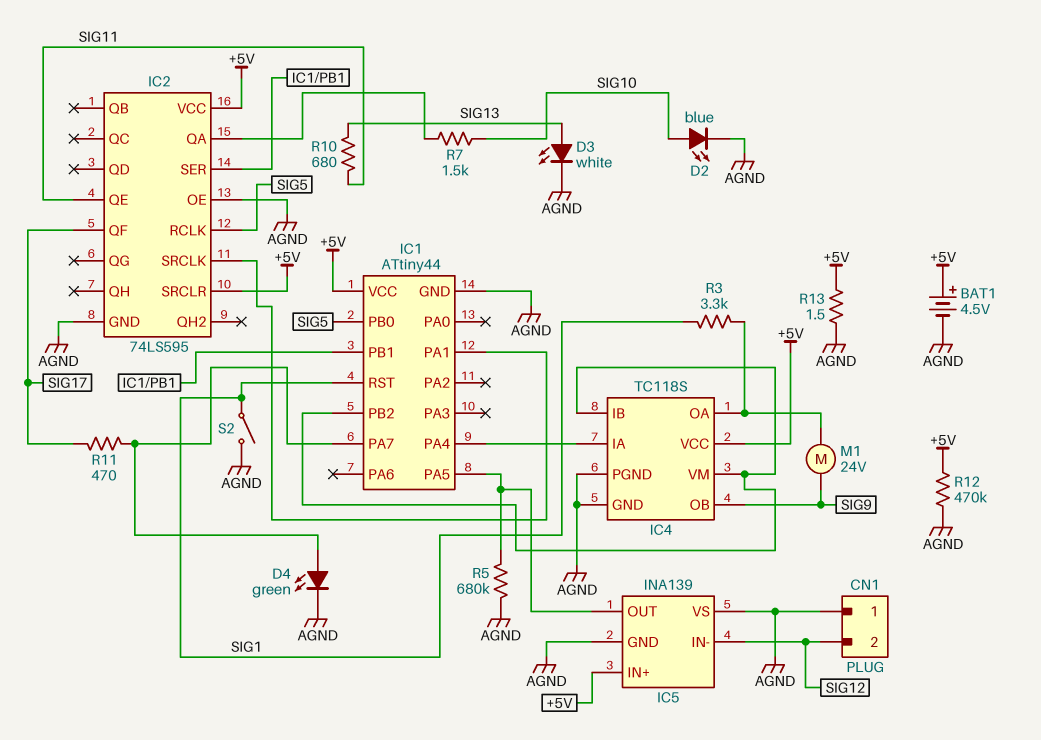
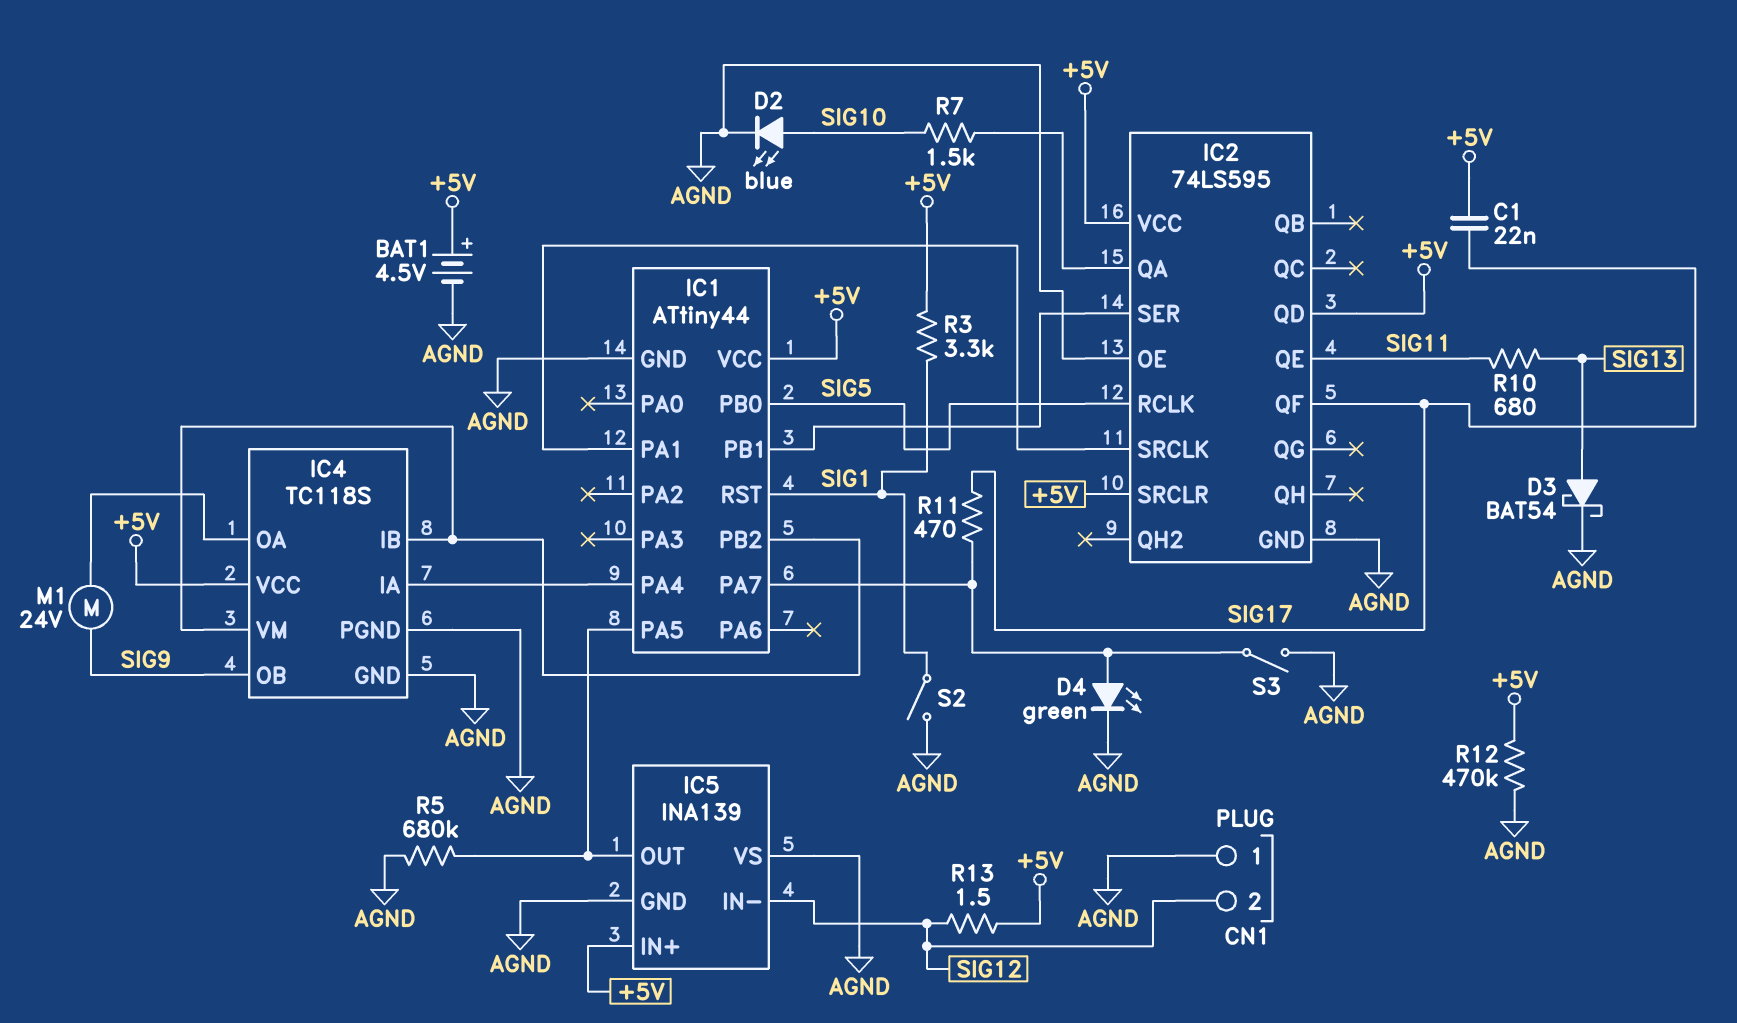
C1: none -> 22nF (+5V, SIG17)
D3: LED white (A SIG13, K AGND) -> schottky BAT54 (A SIG13, K AGND)
IC2 pin QD: none -> +5V
R3: 3.3k (IC4/OA, SIG1) -> 3.3k (+5V, SIG1)
R13: 1.5 (+5V, AGND) -> 1.5 (+5V, SIG12)
S3: none -> switch (AGND, IC1/PA7)

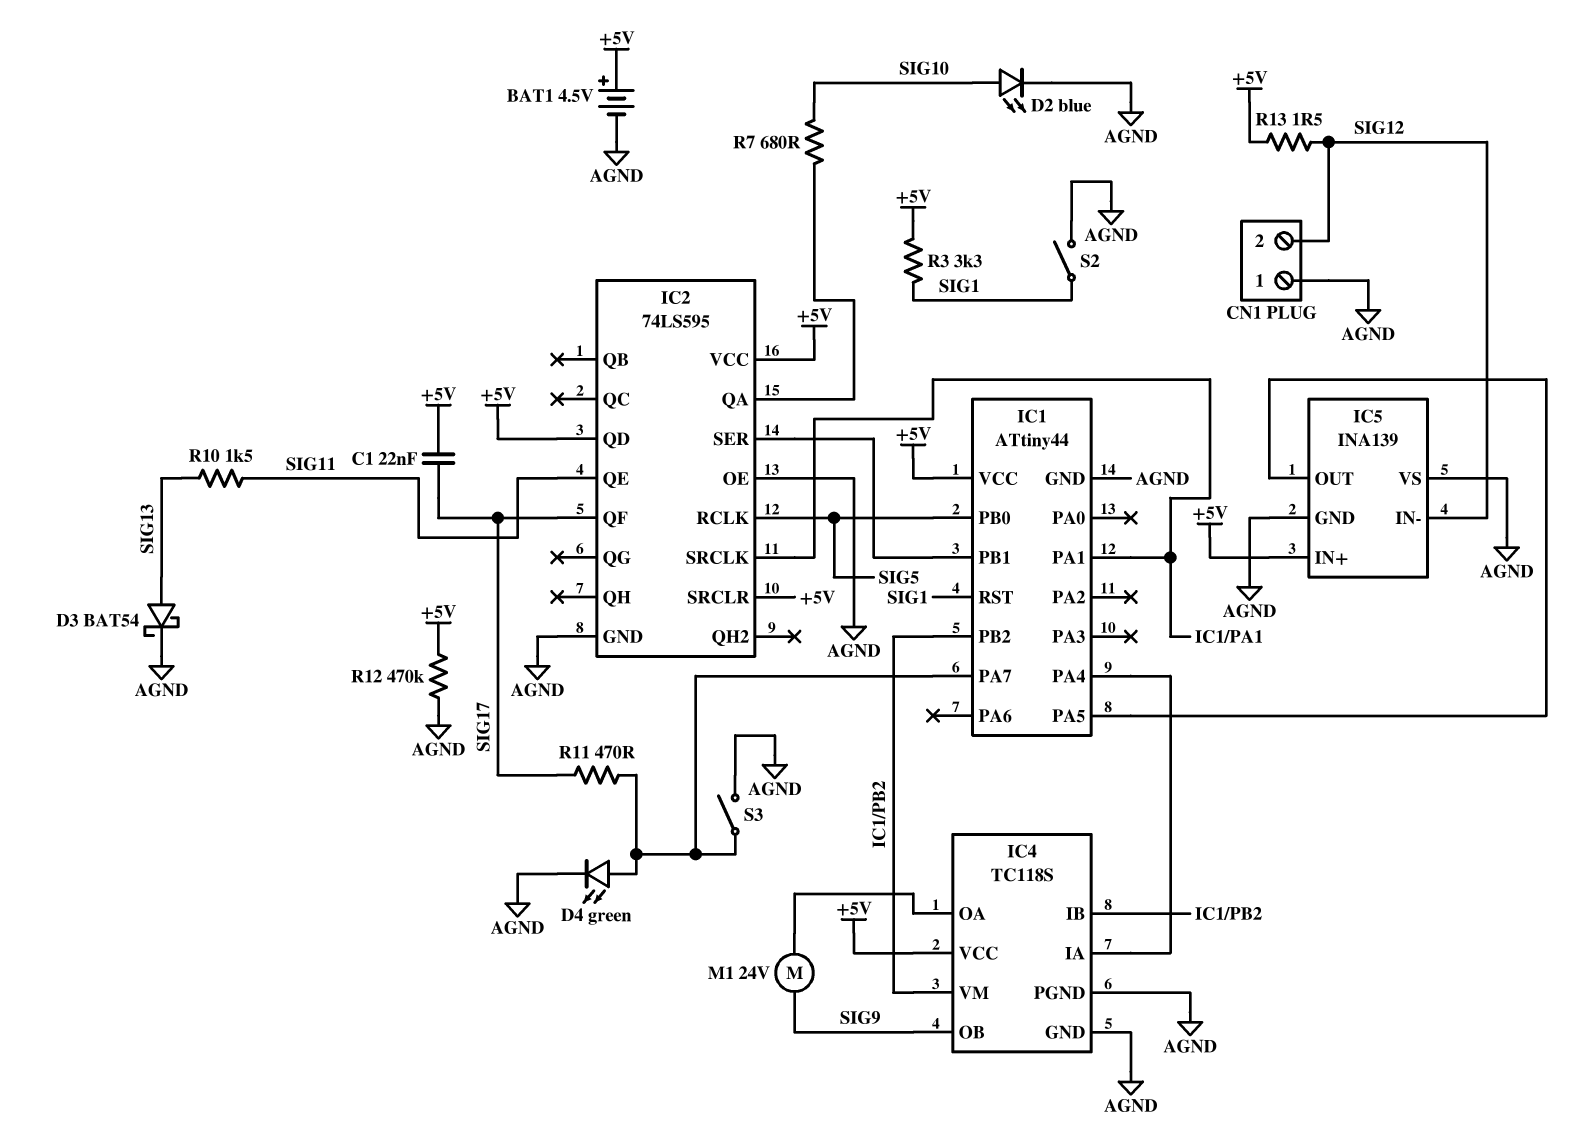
R5: 680k (AGND, IC1/PA5) -> none
R7: 1.5k (IC2/QA, SIG10) -> 680 (IC2/QA, SIG10)
R10: 680 (SIG11, SIG13) -> 1.5k (SIG11, SIG13)

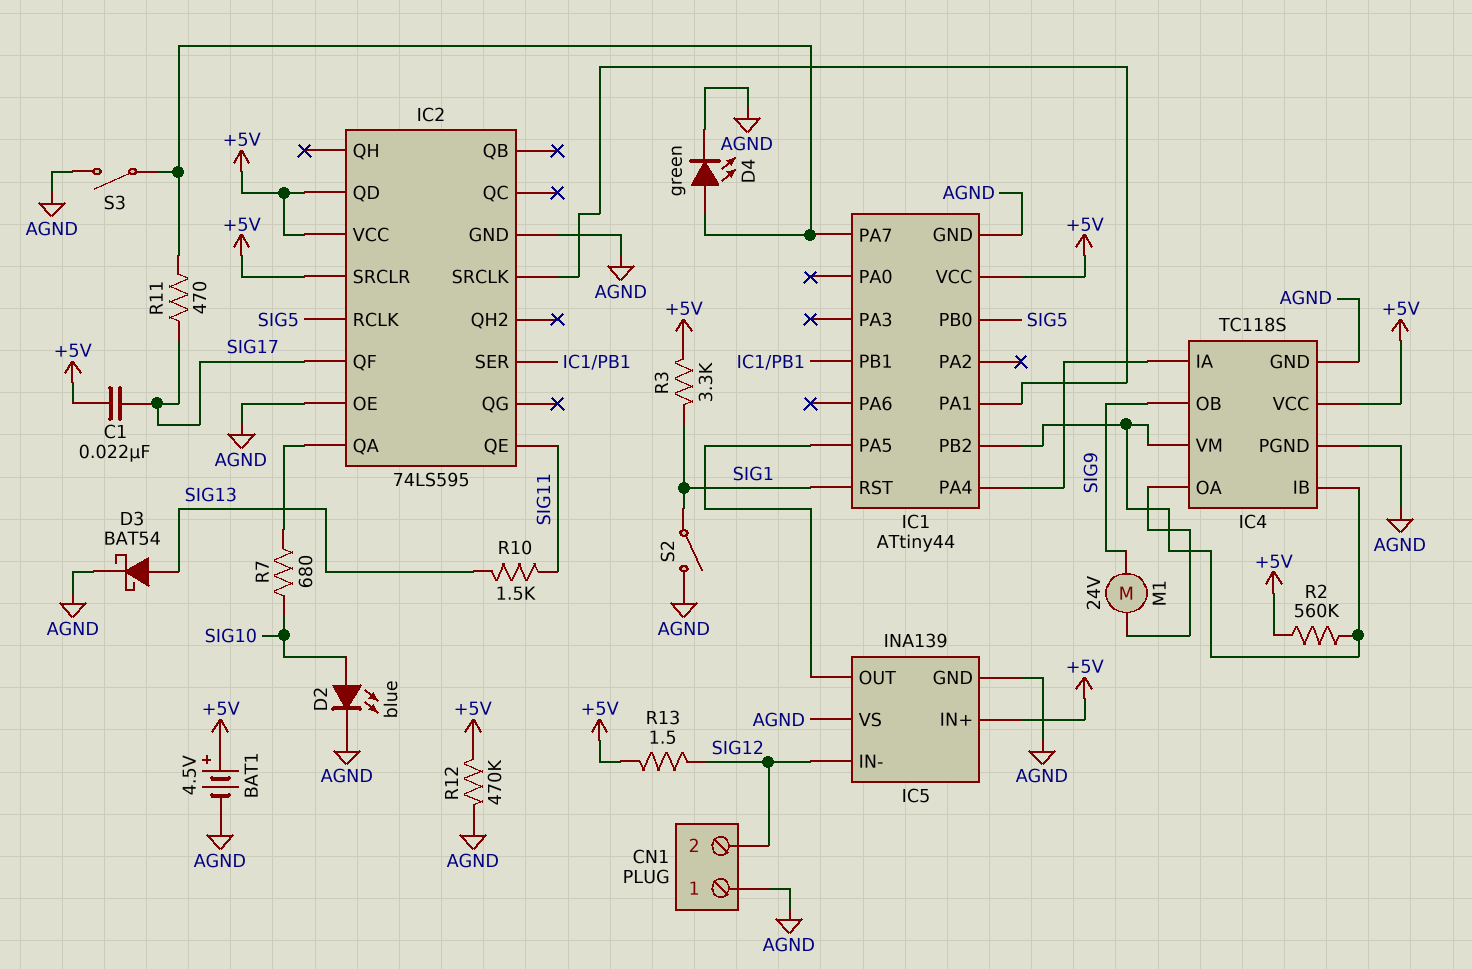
R2: none -> 560k (+5V, IC1/PB2)

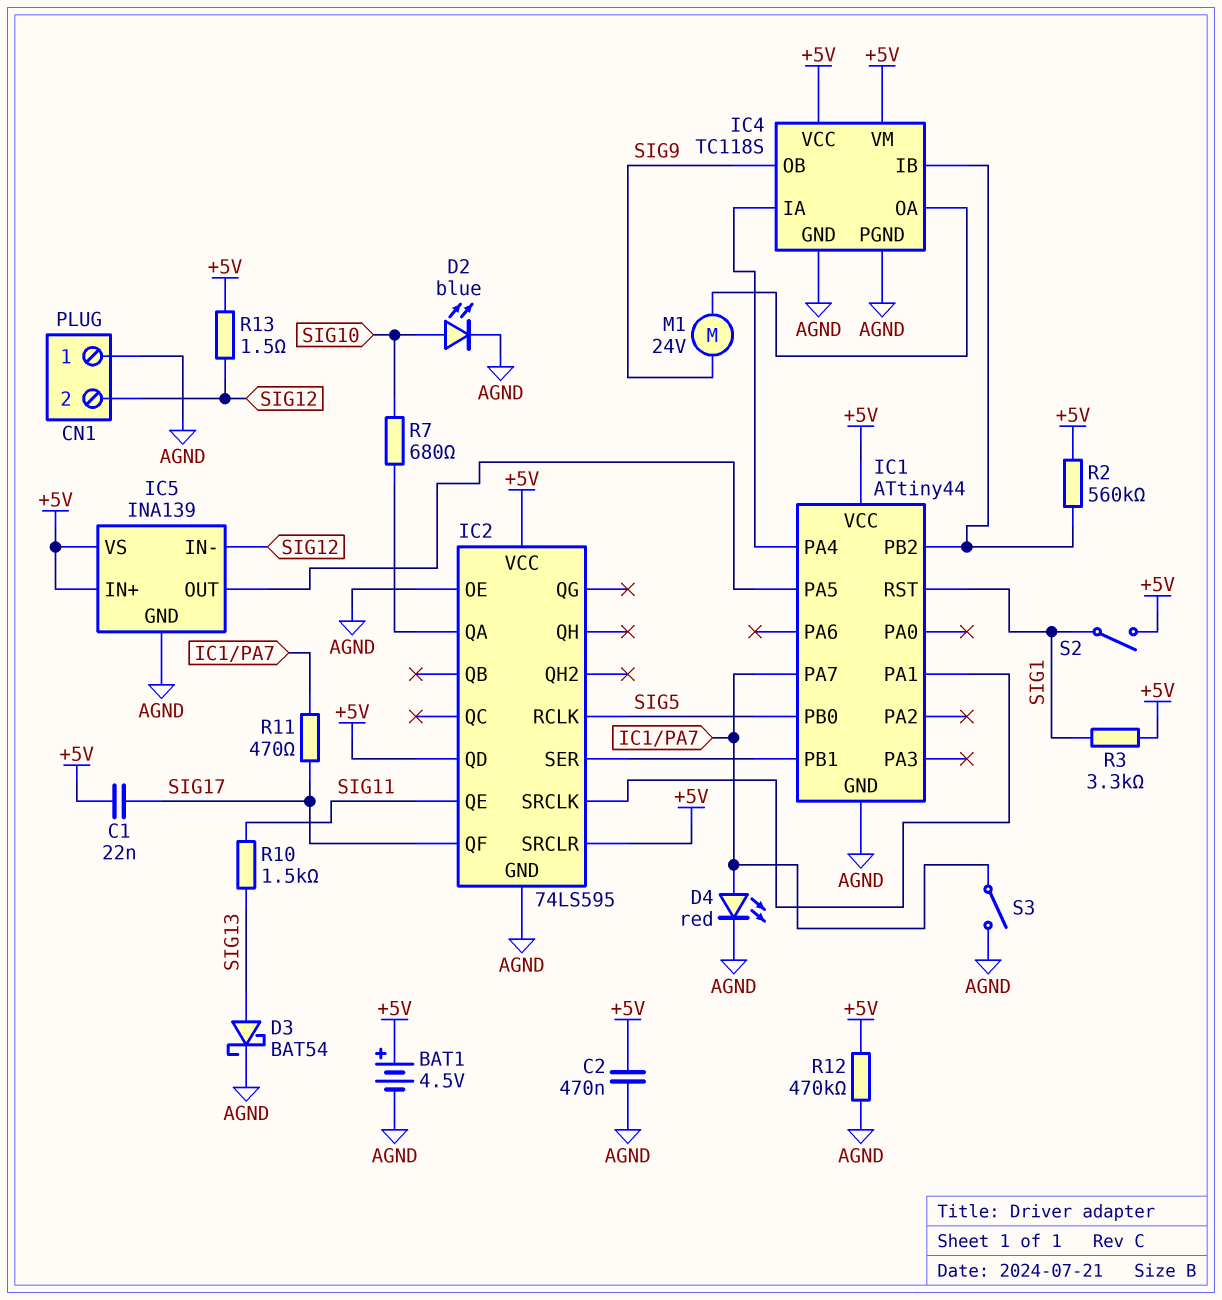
C2: none -> 470nF (+5V, AGND)
D4: LED green (A IC1/PA7, K AGND) -> LED red (A IC1/PA7, K AGND)
IC4 pin VM: IC1/PB2 -> +5V
IC5 pin VS: AGND -> +5V
S2: switch (AGND, SIG1) -> switch (+5V, SIG1)

